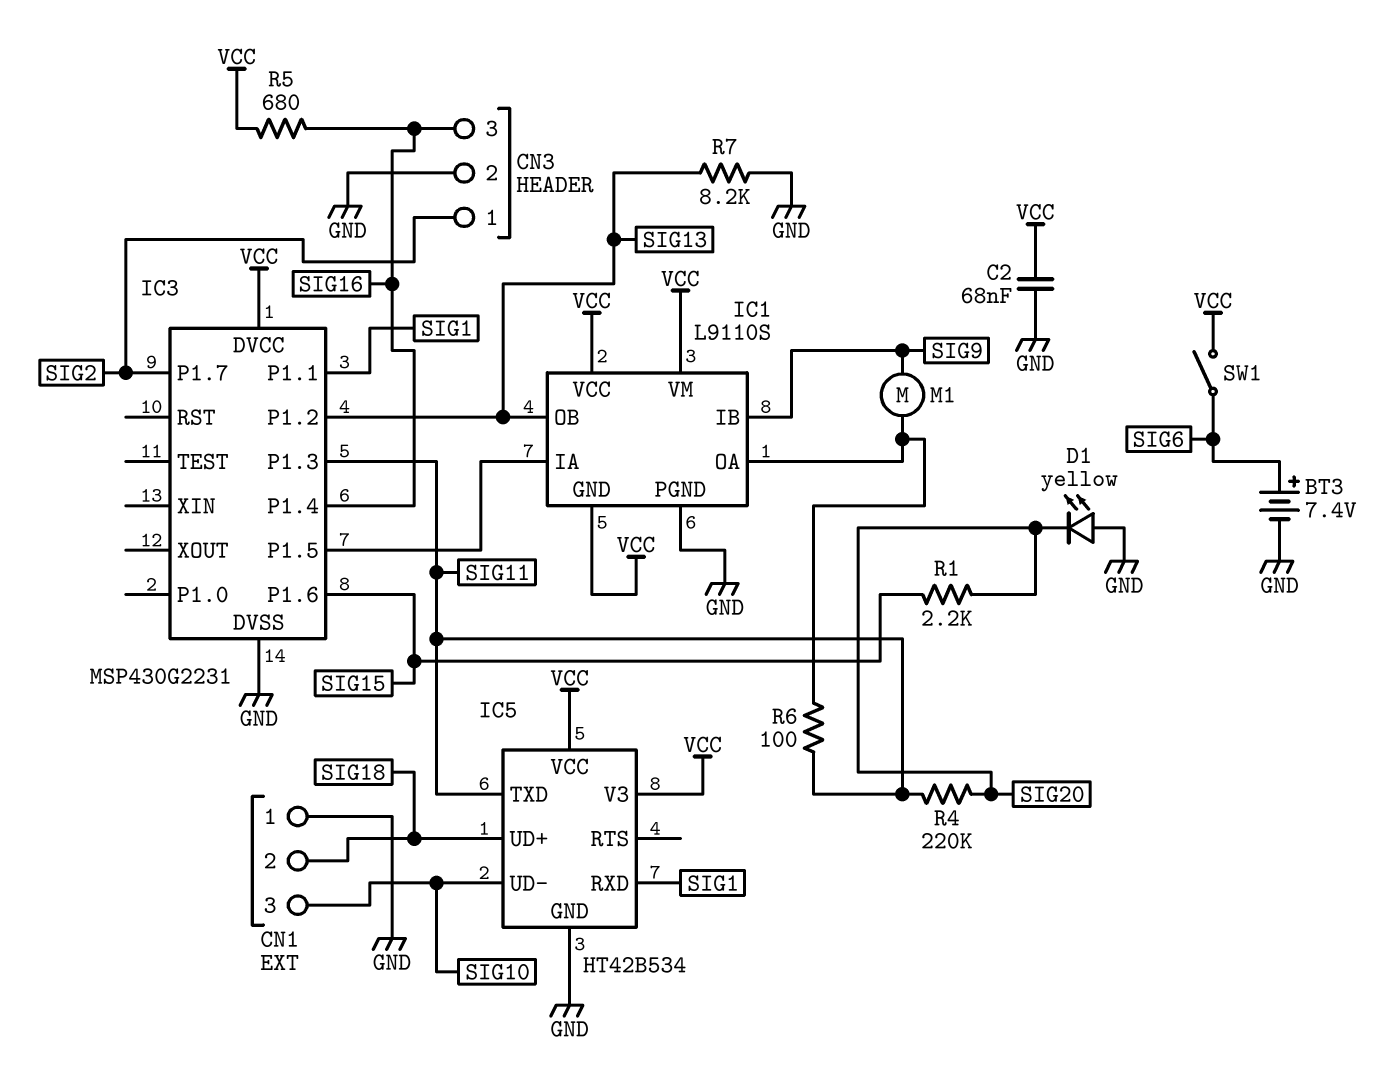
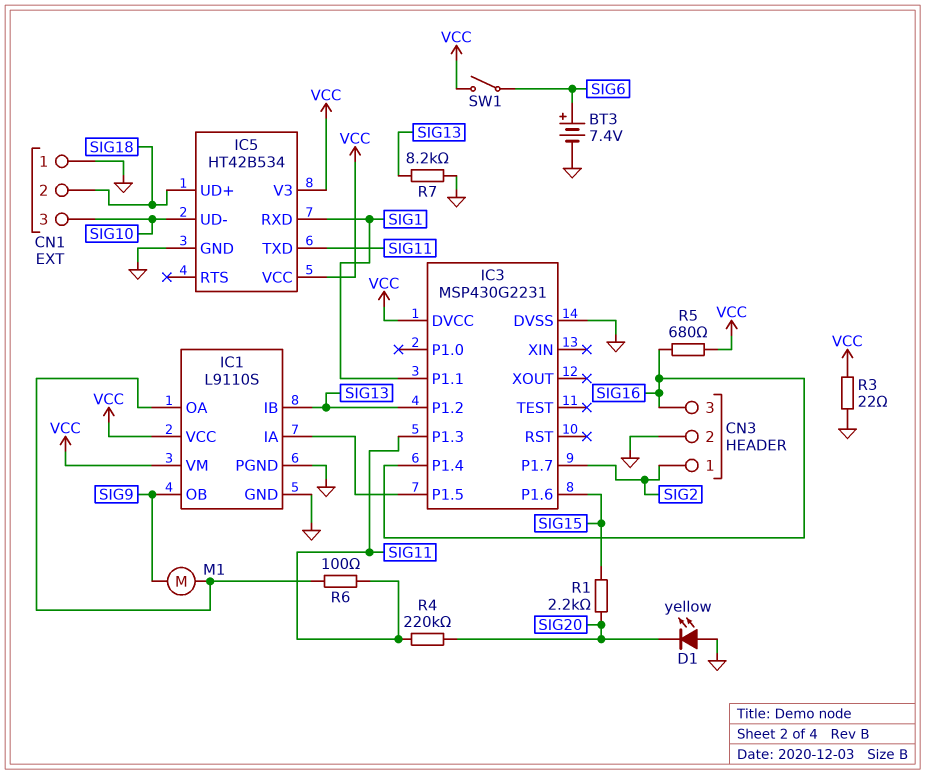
C2: 68nF (GND, VCC) -> none
IC1 pin GND: VCC -> GND
IC1 pin IB: SIG9 -> SIG13
IC1 pin OB: SIG13 -> SIG9
R3: none -> 22 (GND, VCC)

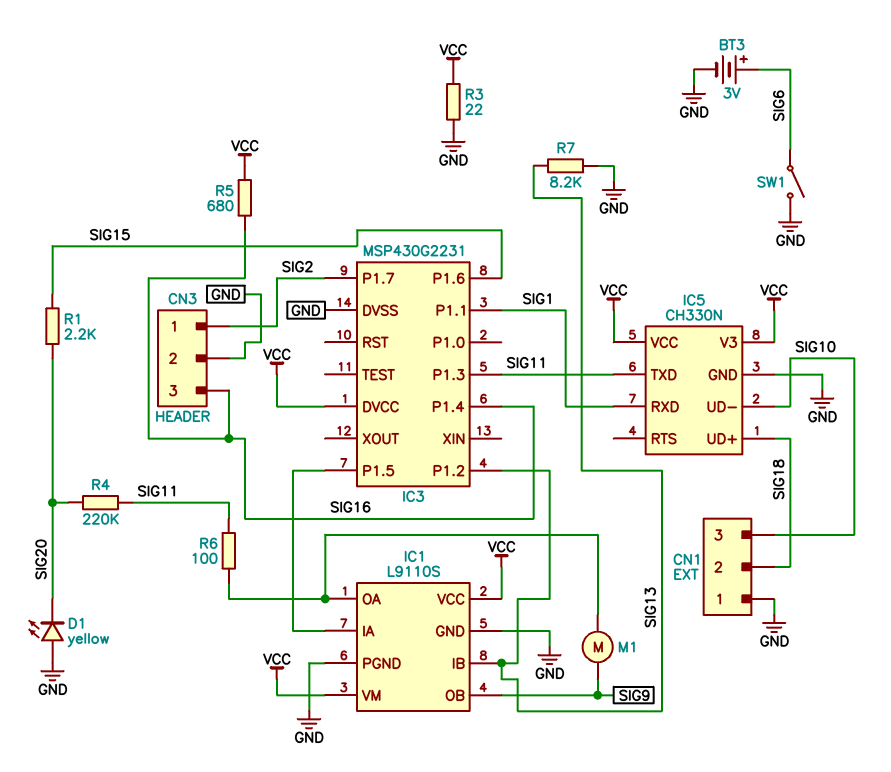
BT3: 7.4V (plus SIG6, minus GND) -> 3V (plus SIG6, minus GND)
IC5: HT42B534 -> CH330N
SW1: switch (SIG6, VCC) -> switch (GND, SIG6)

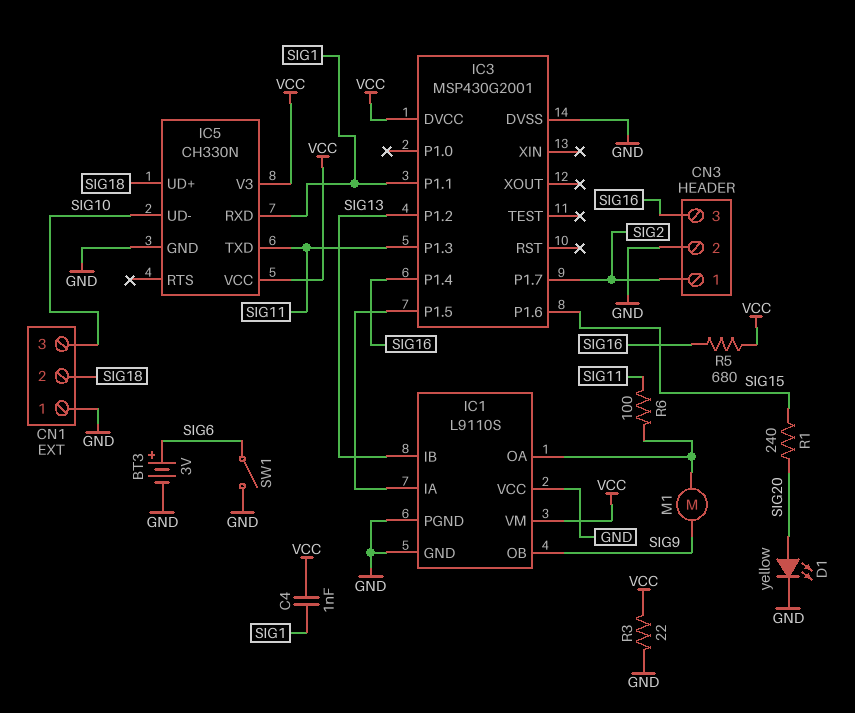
C4: none -> 1nF (SIG1, VCC)
D1: LED yellow (A GND, K SIG20) -> LED yellow (A SIG20, K GND)
IC1 pin VCC: VCC -> GND
IC3: MSP430G2231 -> MSP430G2001
R1: 2.2k (SIG15, SIG20) -> 240 (SIG15, SIG20)
R4: 220k (SIG11, SIG20) -> none
R7: 8.2k (GND, SIG13) -> none

